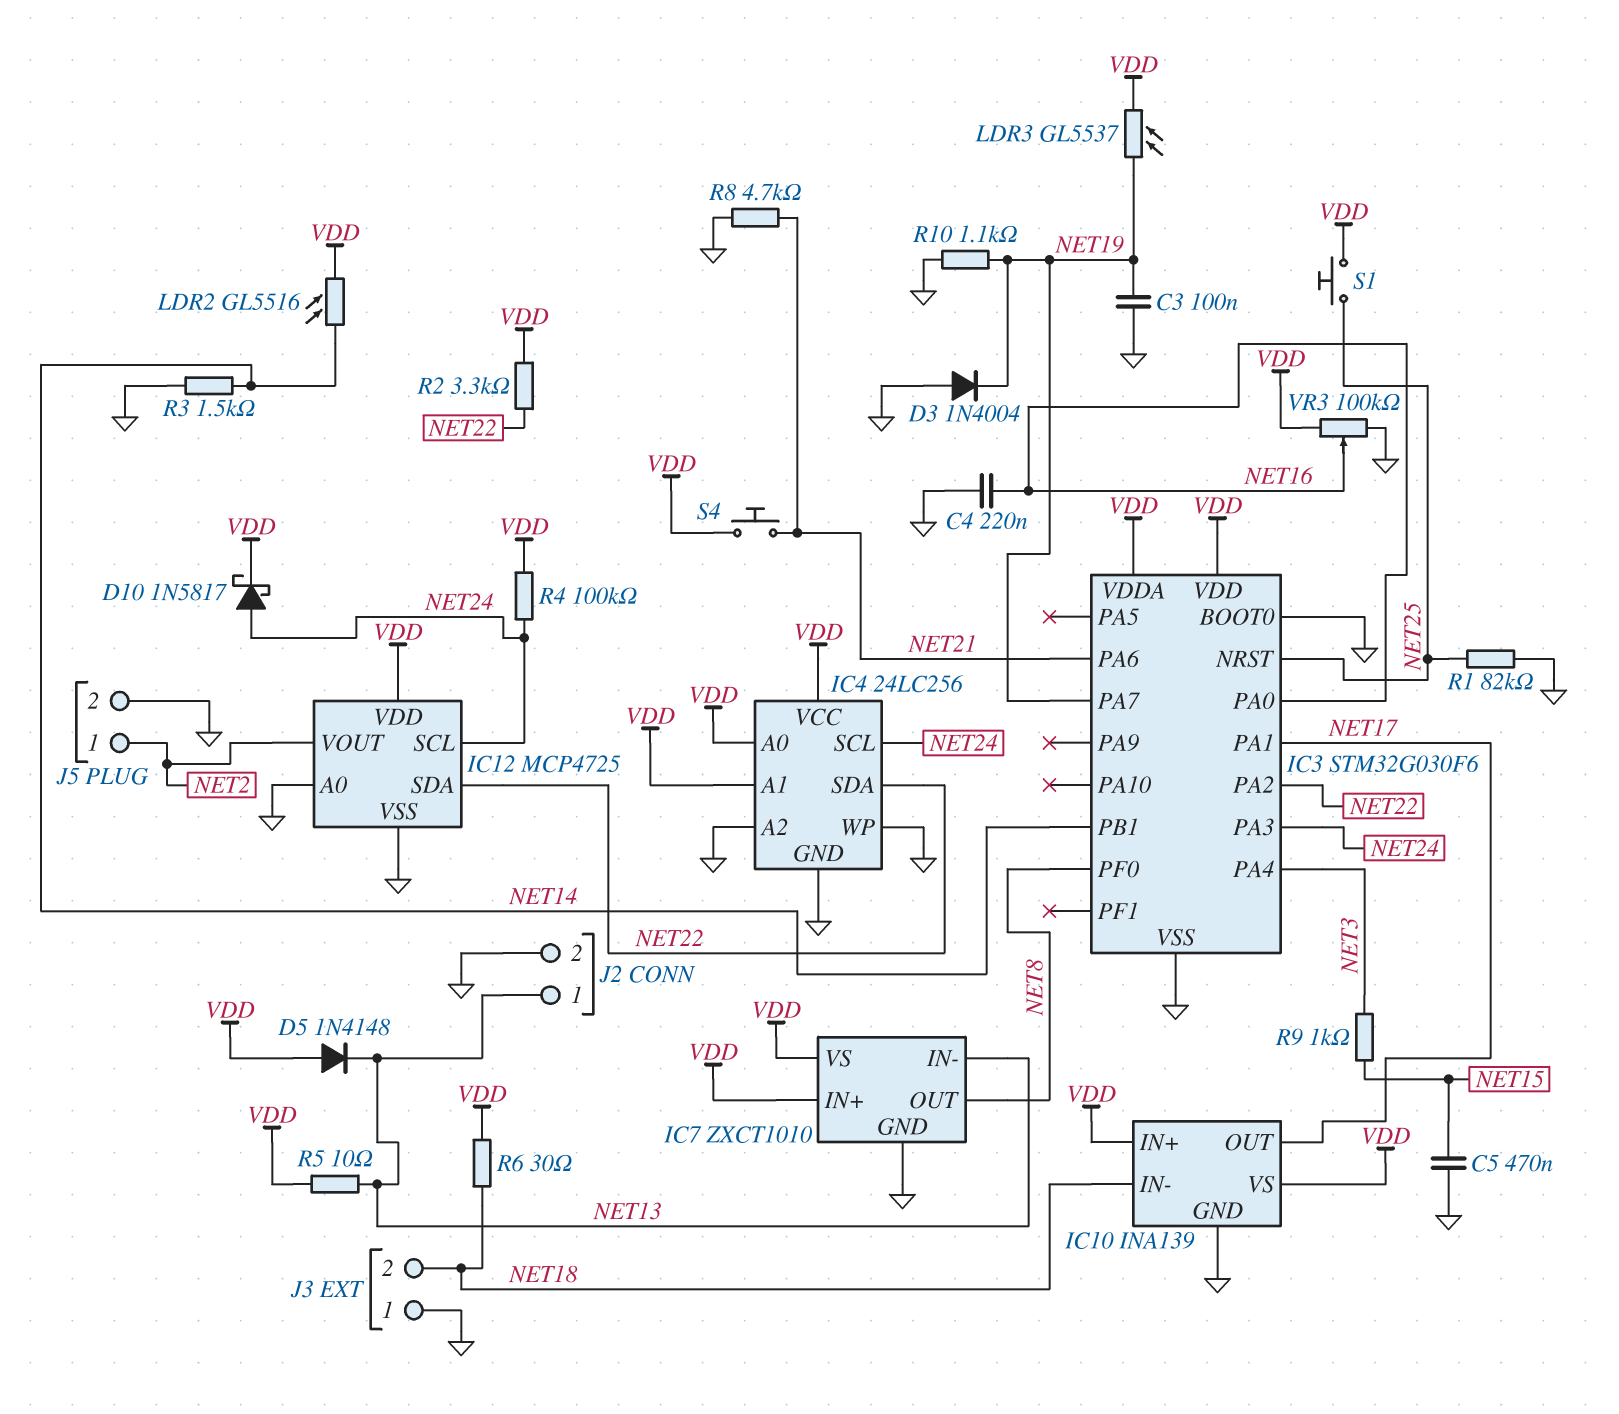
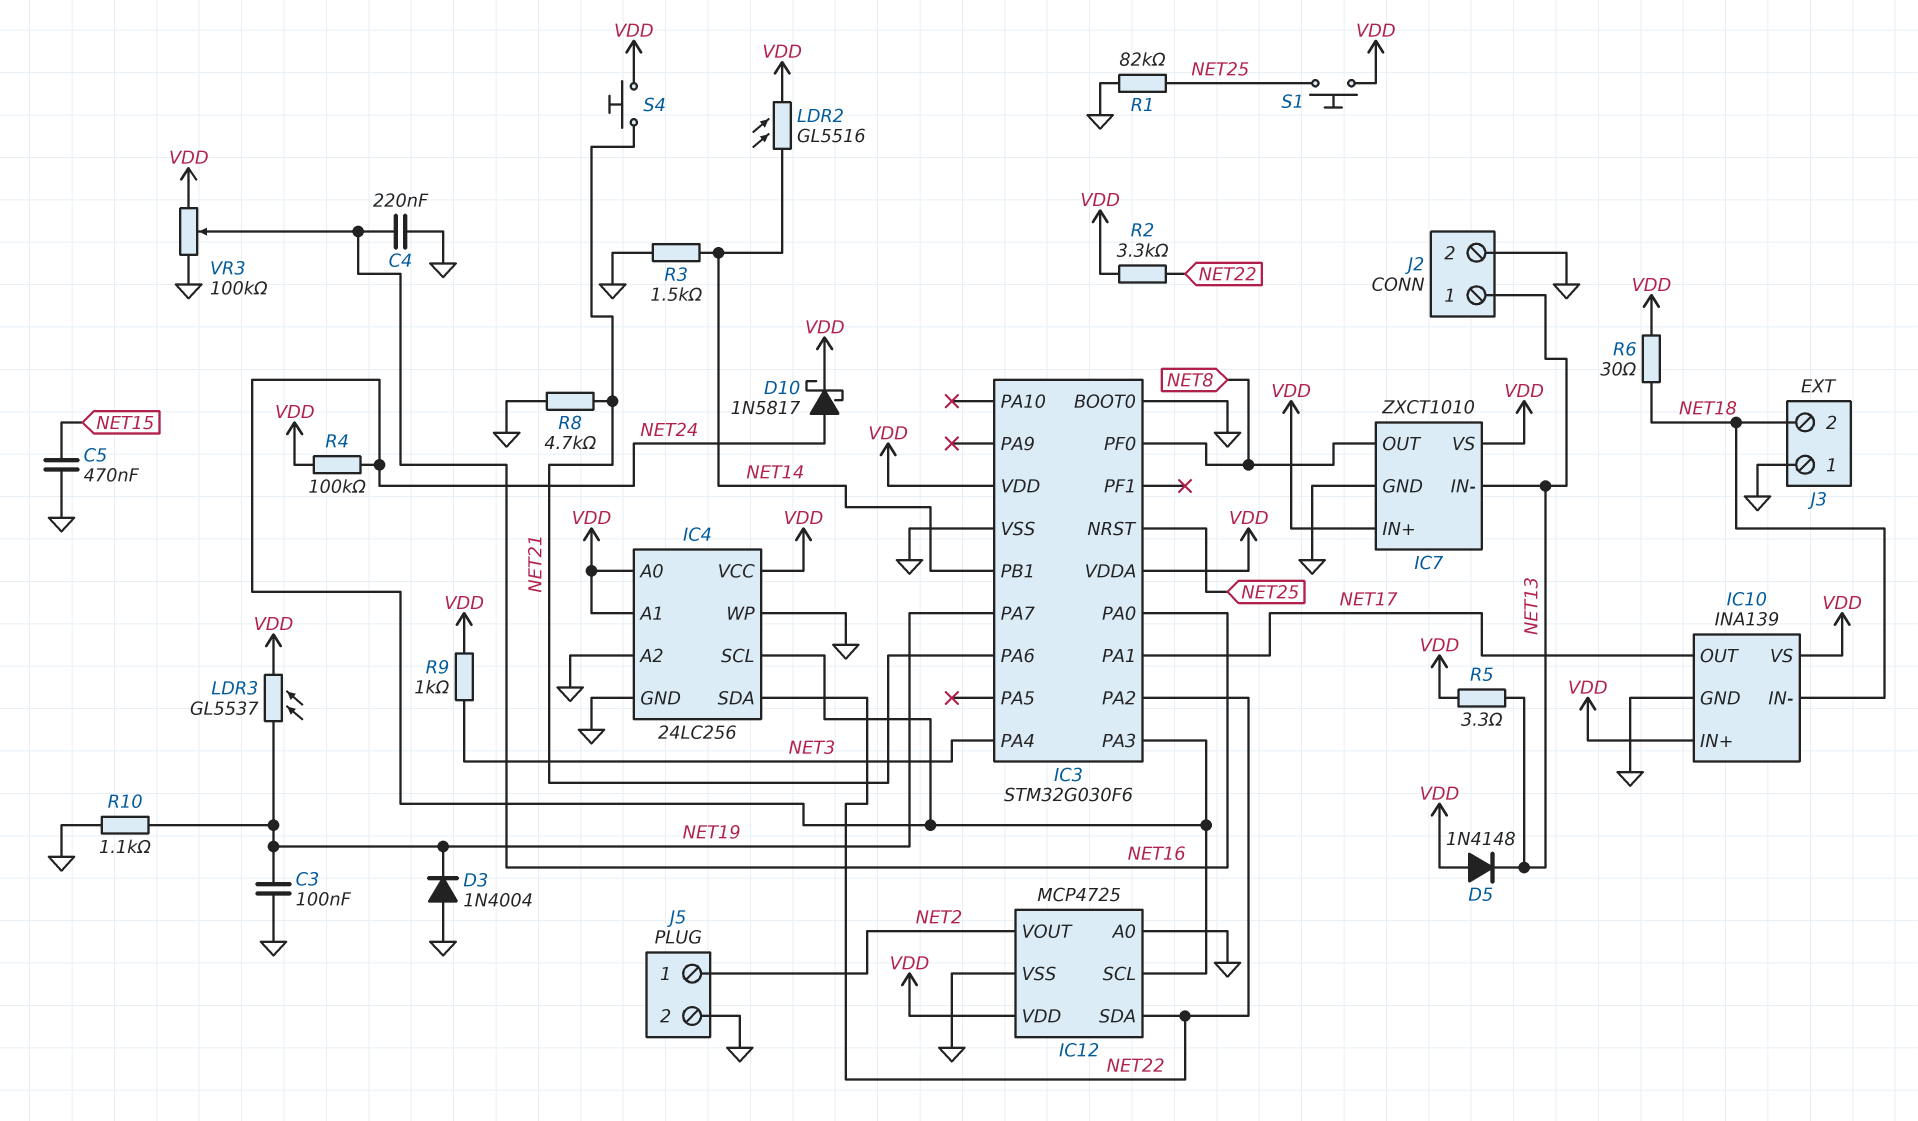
R5: 10 (NET13, VDD) -> 3.3 (NET13, VDD)
R9: 1k (NET3, NET15) -> 1k (NET3, VDD)

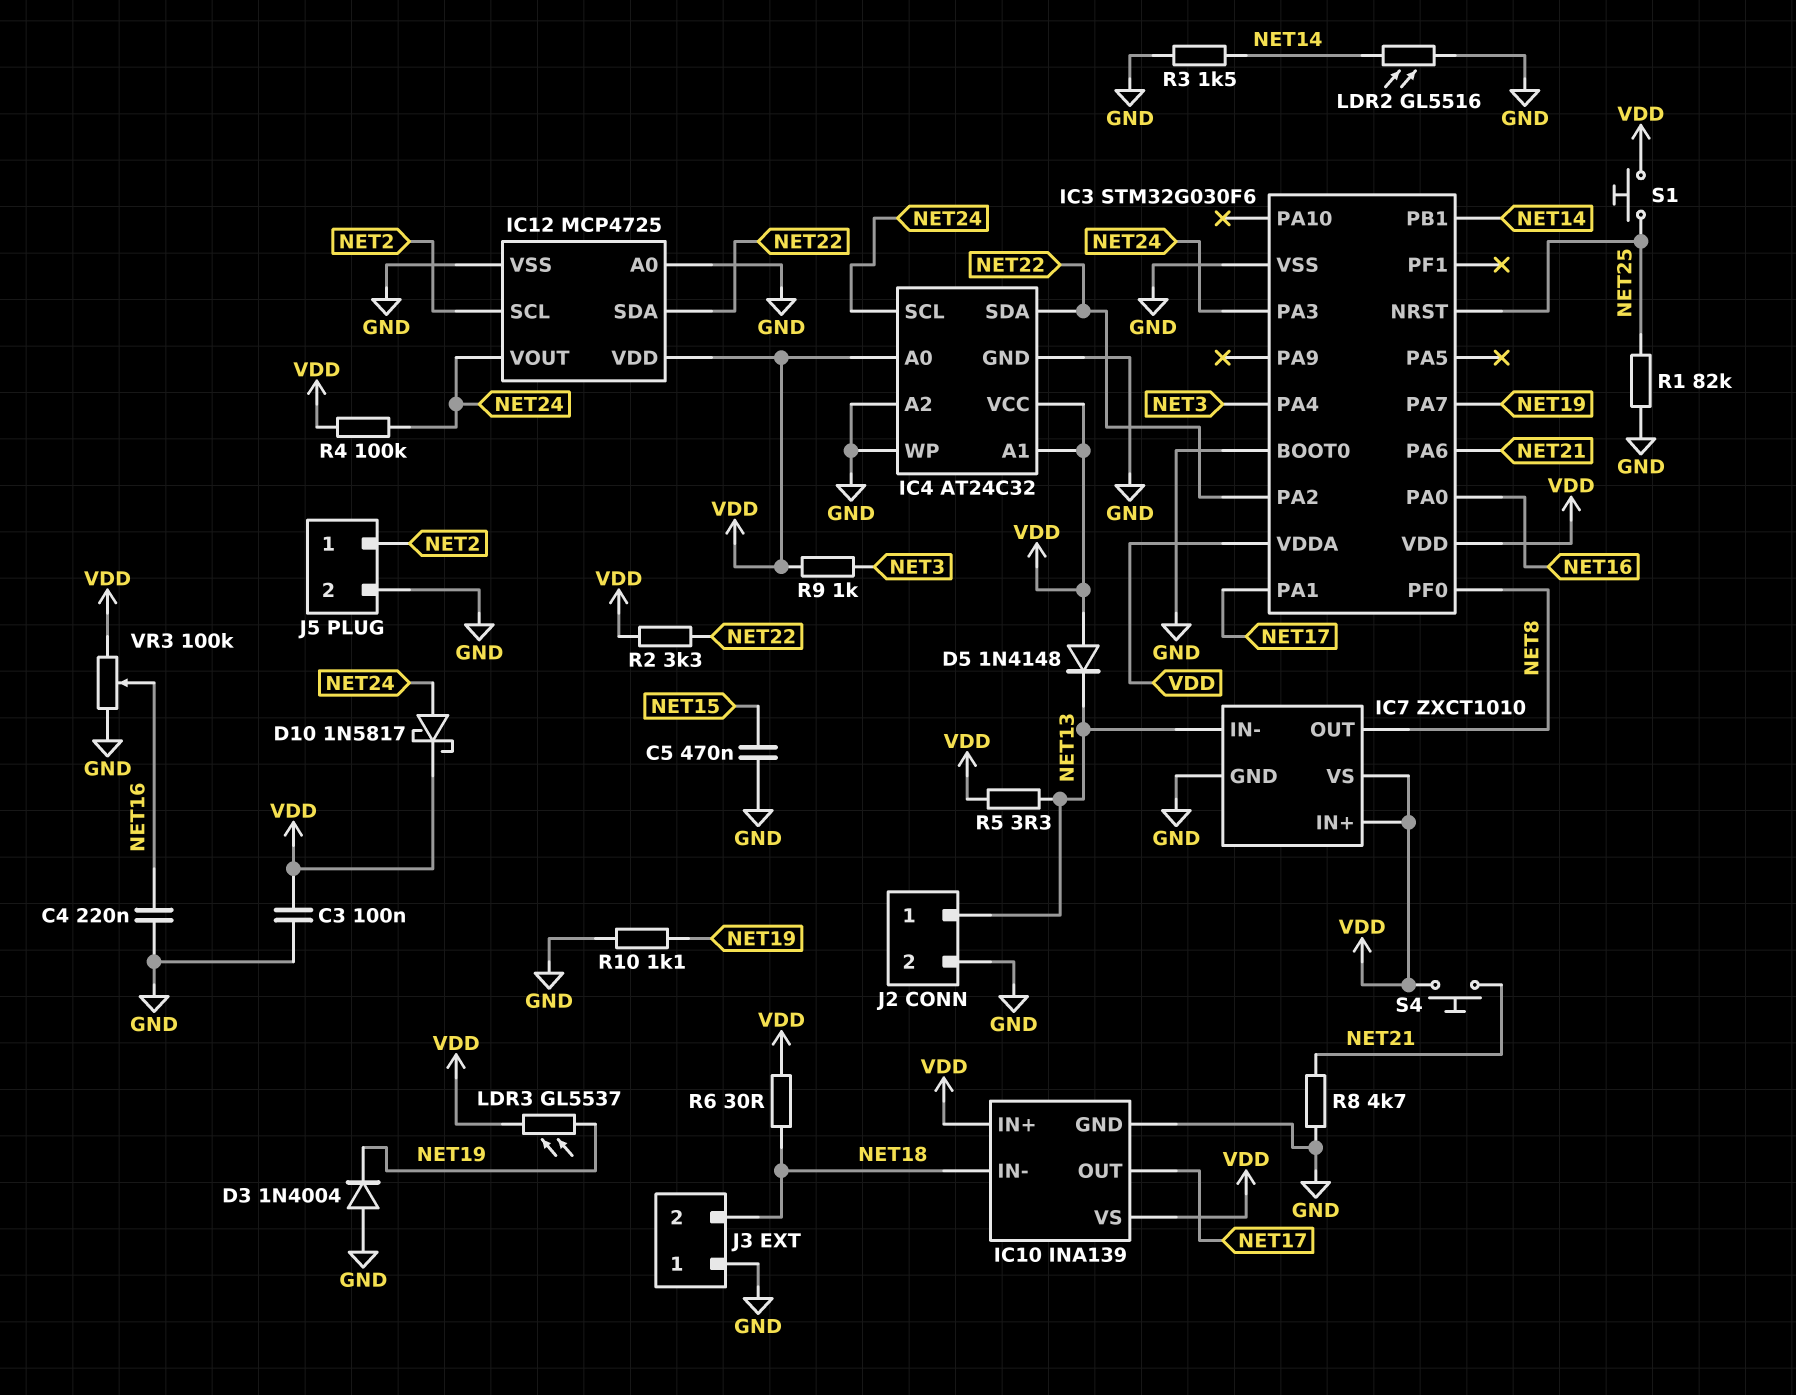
C3: 100nF (GND, NET19) -> 100nF (GND, VDD)
IC4: 24LC256 -> AT24C32
IC12 pin SCL: NET24 -> NET2
IC12 pin VOUT: NET2 -> NET24
LDR2: GL5516 (NET14, VDD) -> GL5516 (GND, NET14)

